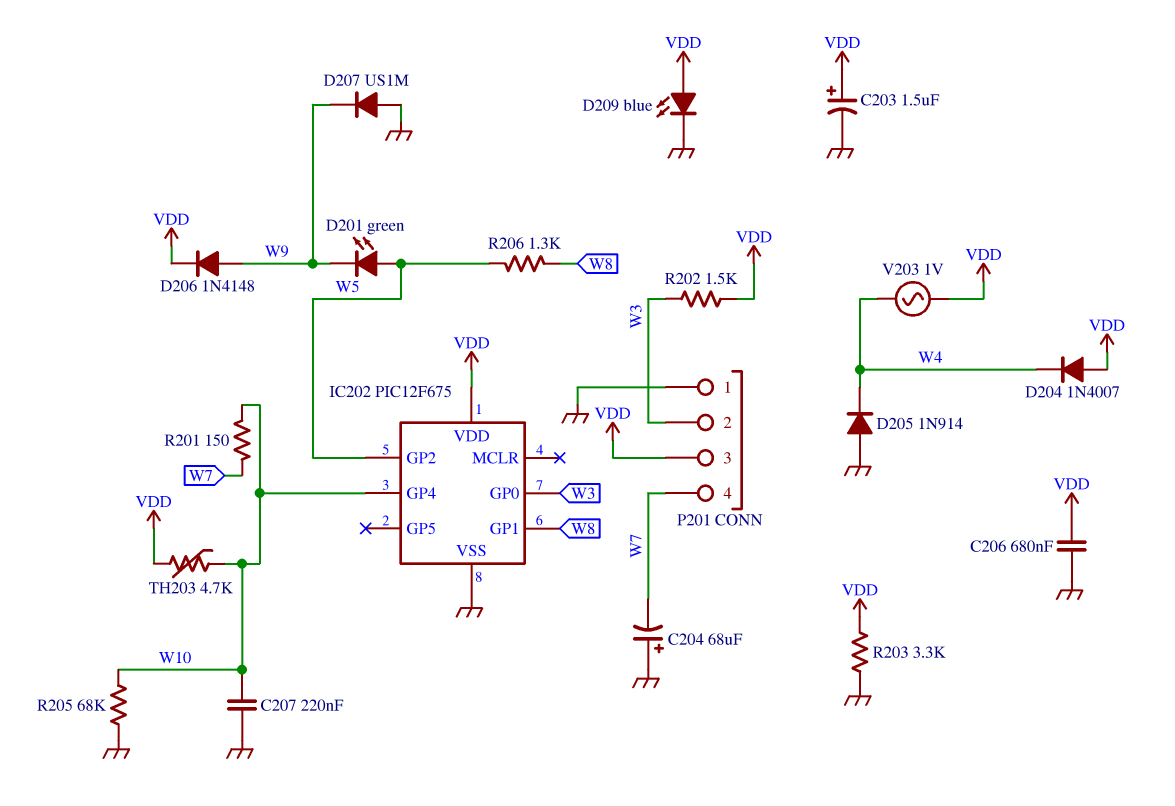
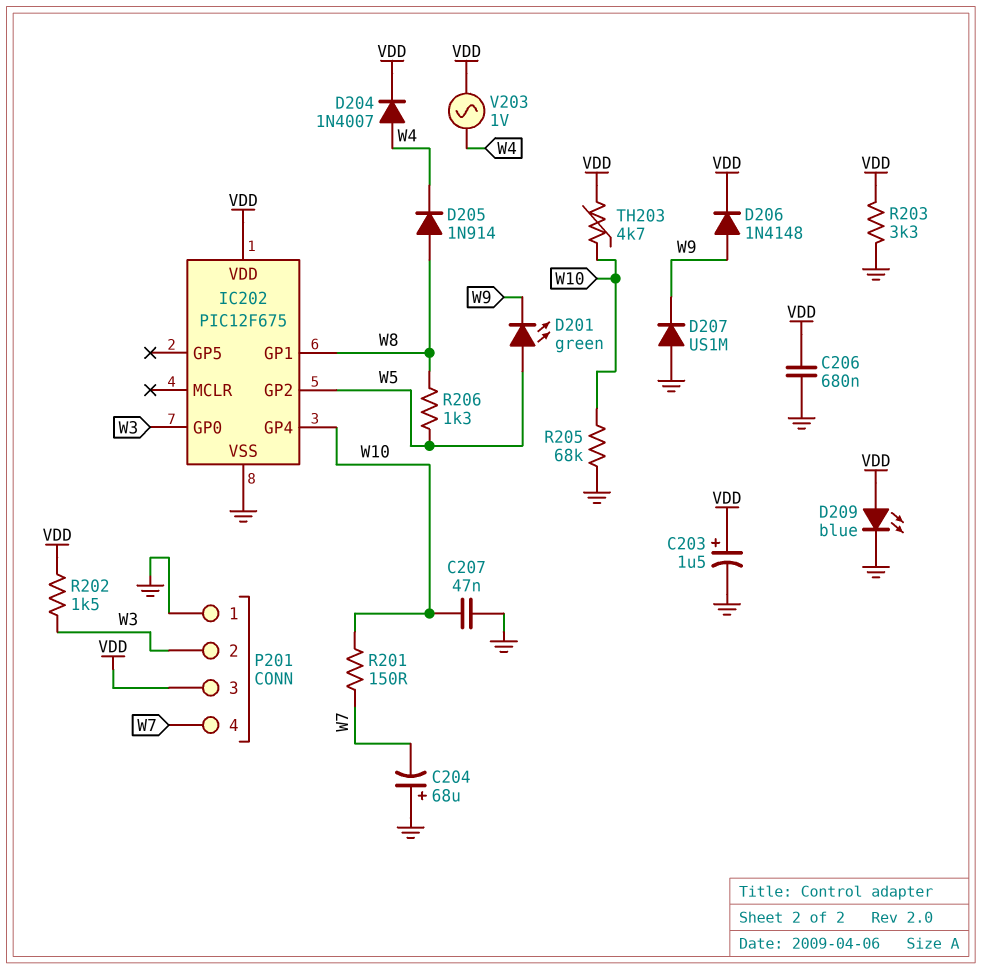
C207: 220nF (GND, W10) -> 47nF (GND, W10)
D204: diode 1N4007 (A VDD, K W4) -> diode 1N4007 (A W4, K VDD)
D205: diode 1N914 (A GND, K W4) -> diode 1N914 (A W8, K W4)

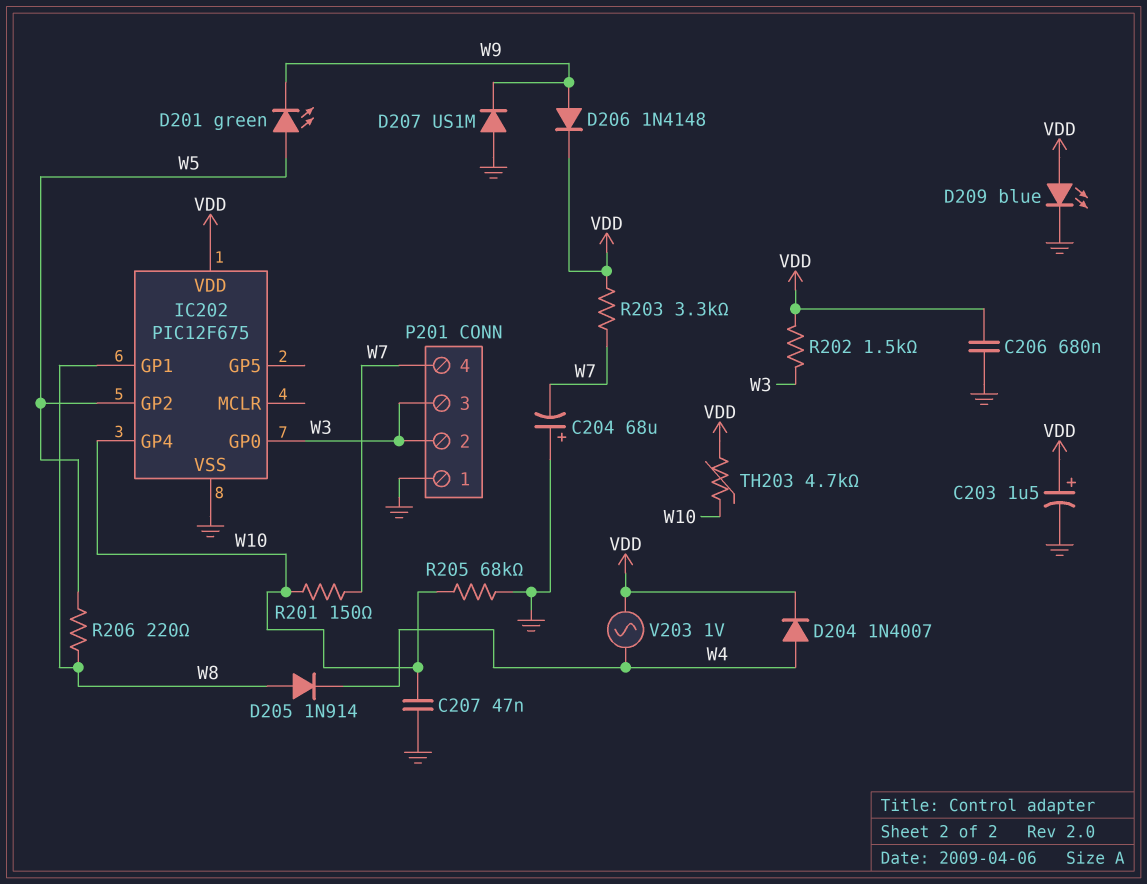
P201 pin 3: VDD -> W3
R203: 3.3k (GND, VDD) -> 3.3k (VDD, W7)
R206: 1.3k (W5, W8) -> 220 (W5, W8)

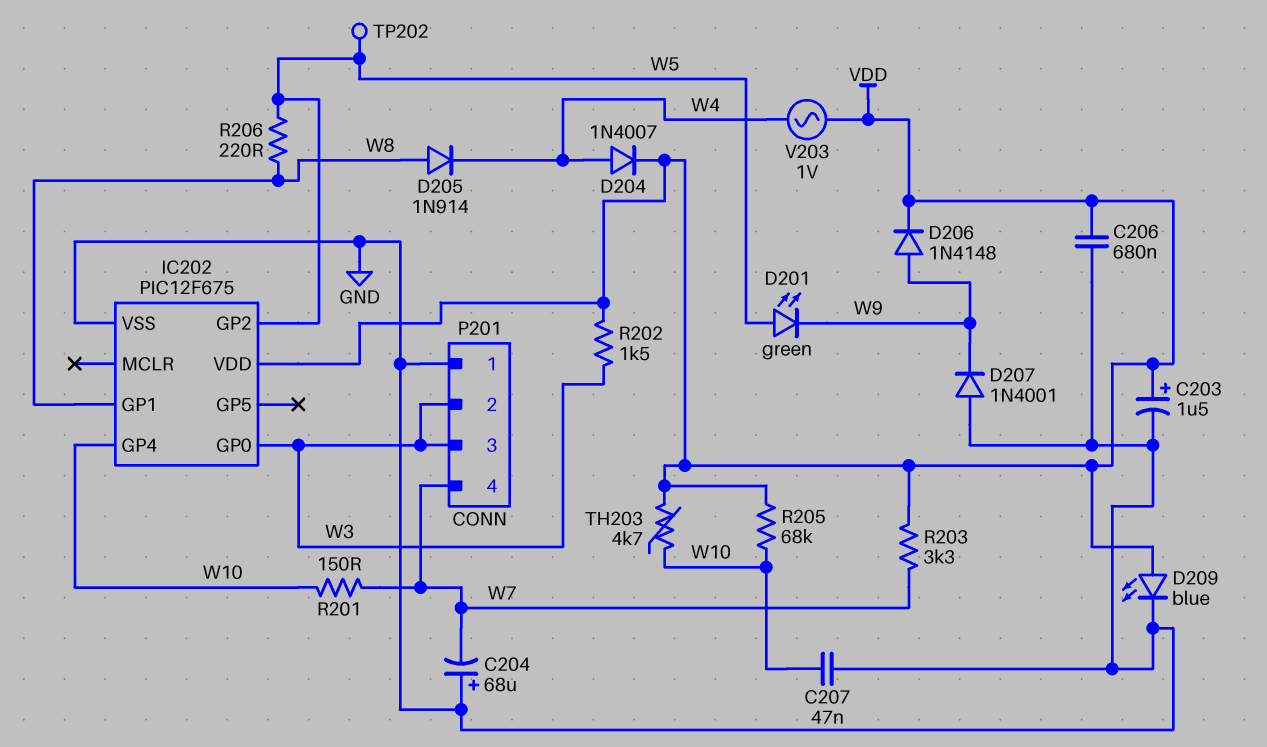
D207: diode US1M (A GND, K W9) -> diode 1N4001 (A GND, K W9)
R205: 68k (GND, W10) -> 68k (VDD, W10)
TP202: none -> test point (W5)

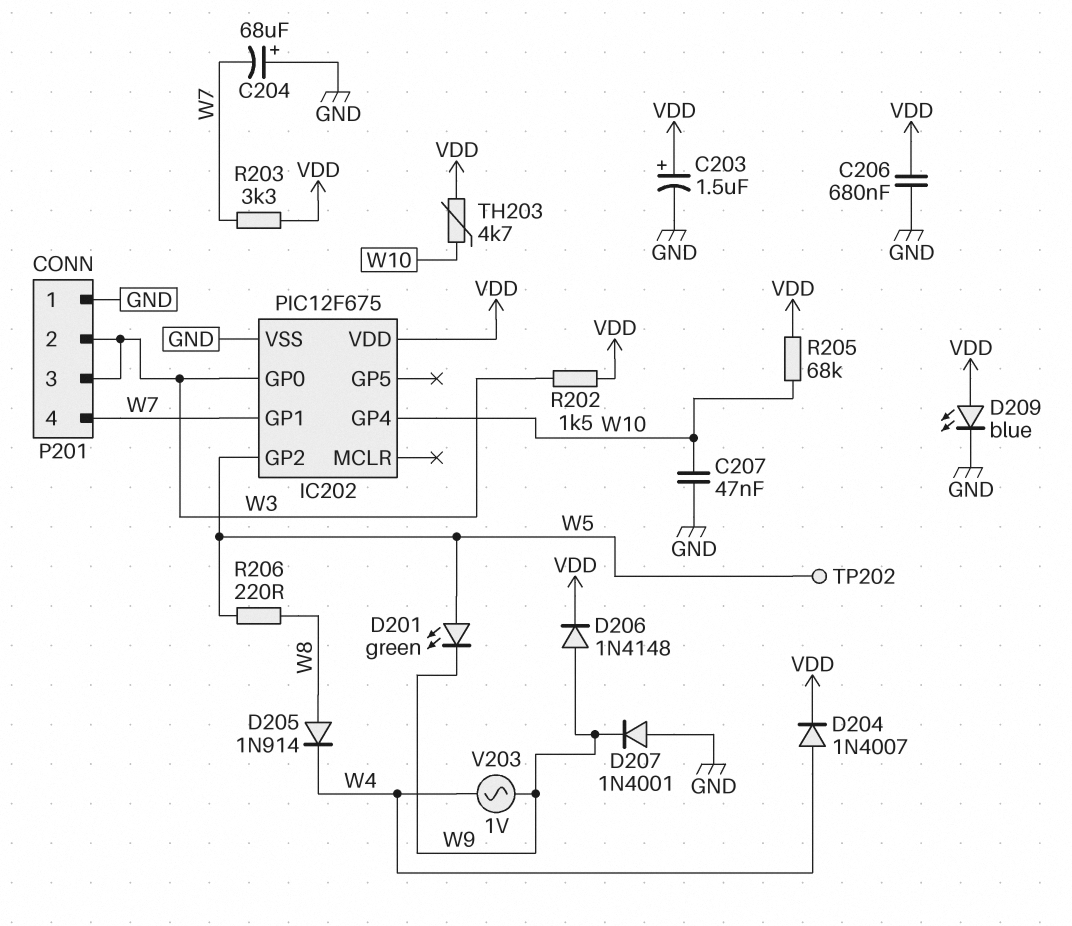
IC202 pin GP1: W8 -> W7
R201: 150 (W7, W10) -> none
V203: AC 1V (VDD, W4) -> AC 1V (W4, W9)

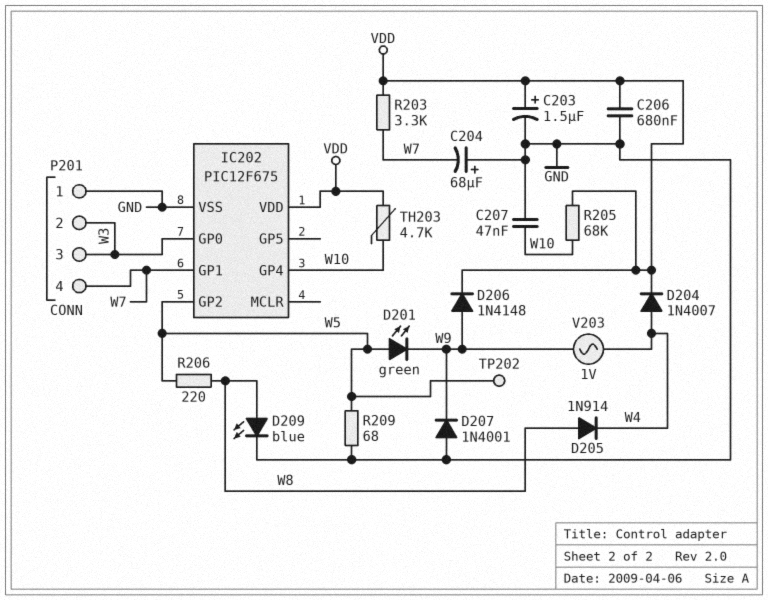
D209: LED blue (A VDD, K GND) -> LED blue (A W8, K GND)
R202: 1.5k (VDD, W3) -> none
R209: none -> 68 (GND, W5)

